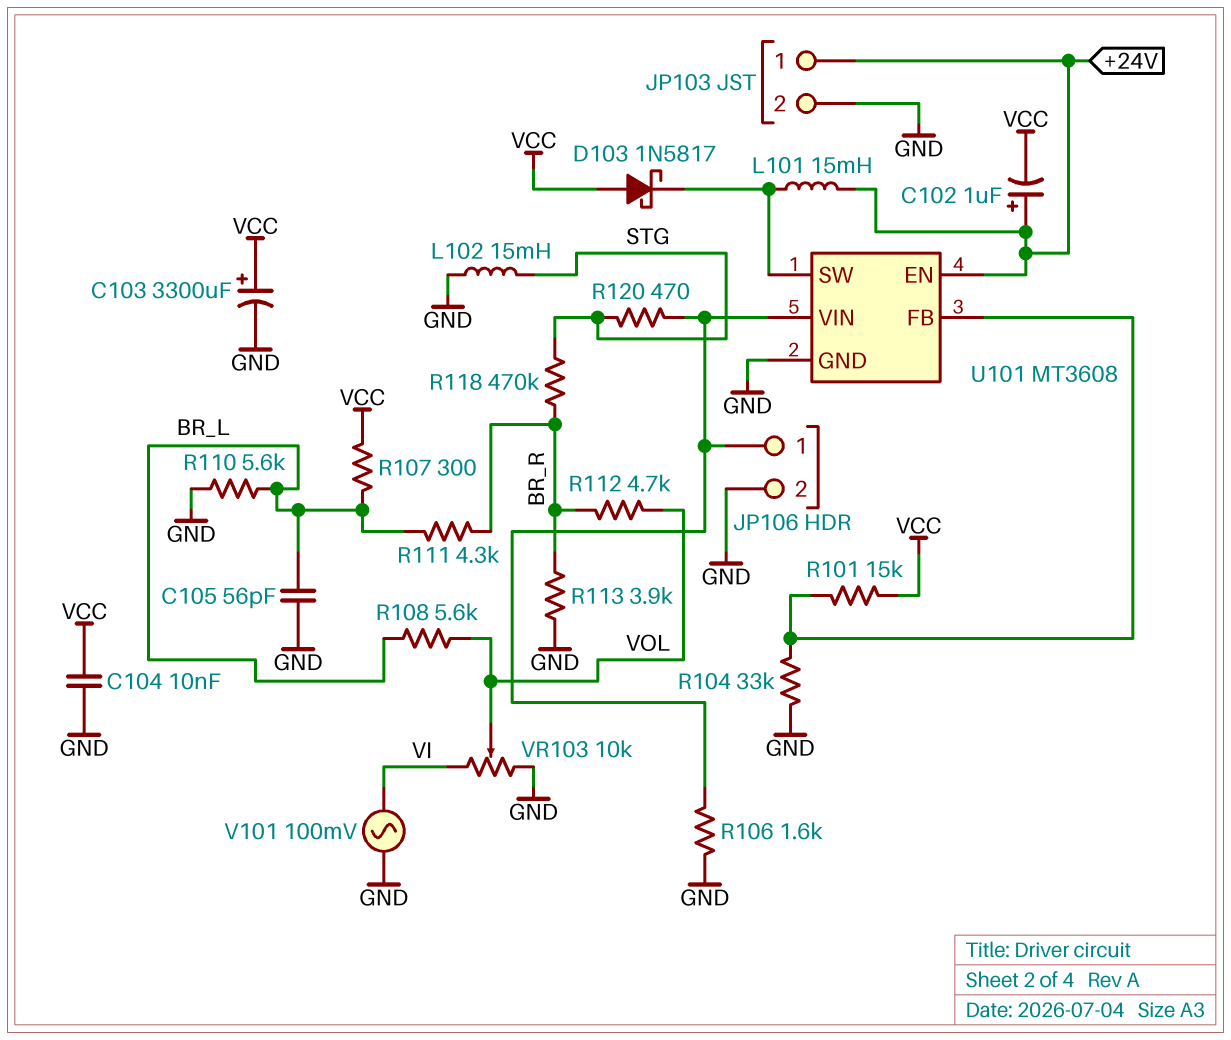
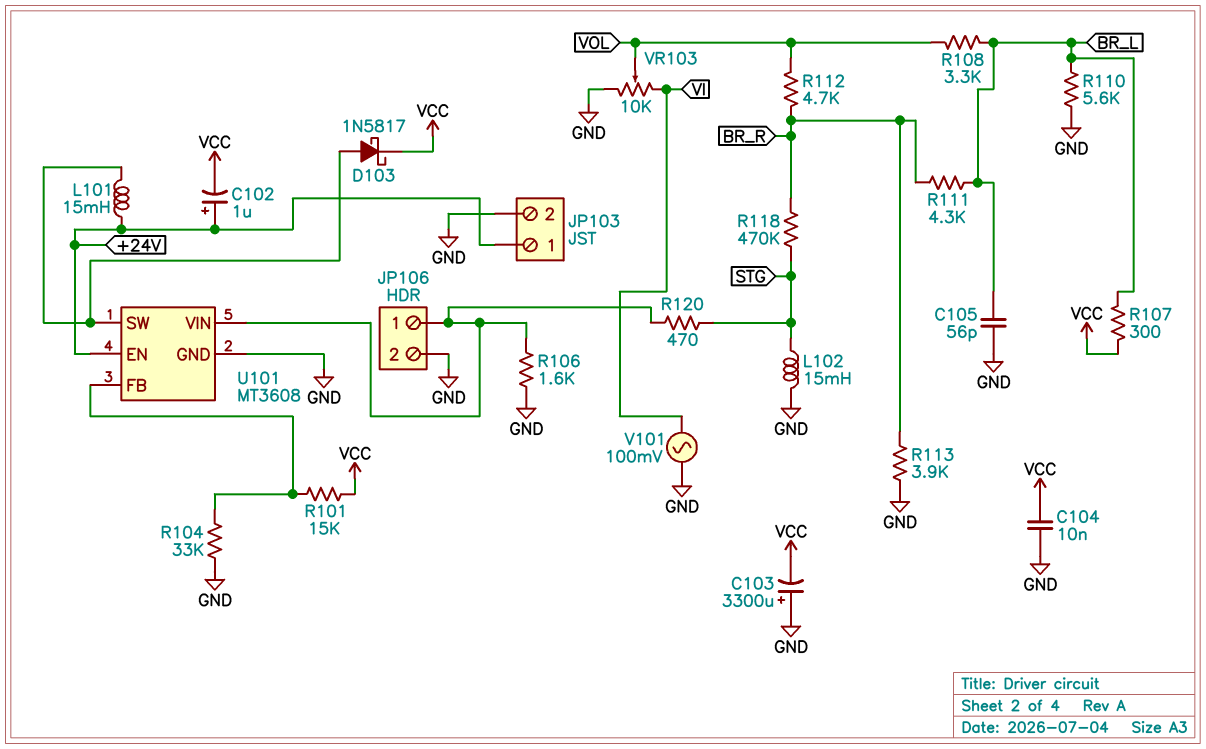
C103: 3300uF (plus VCC, minus GND) -> 3300uF (plus GND, minus VCC)
D103: schottky 1N5817 (A VCC, K U101/SW) -> schottky 1N5817 (A U101/SW, K VCC)
R108: 5.6k (BR_L, VOL) -> 3.3k (BR_L, VOL)

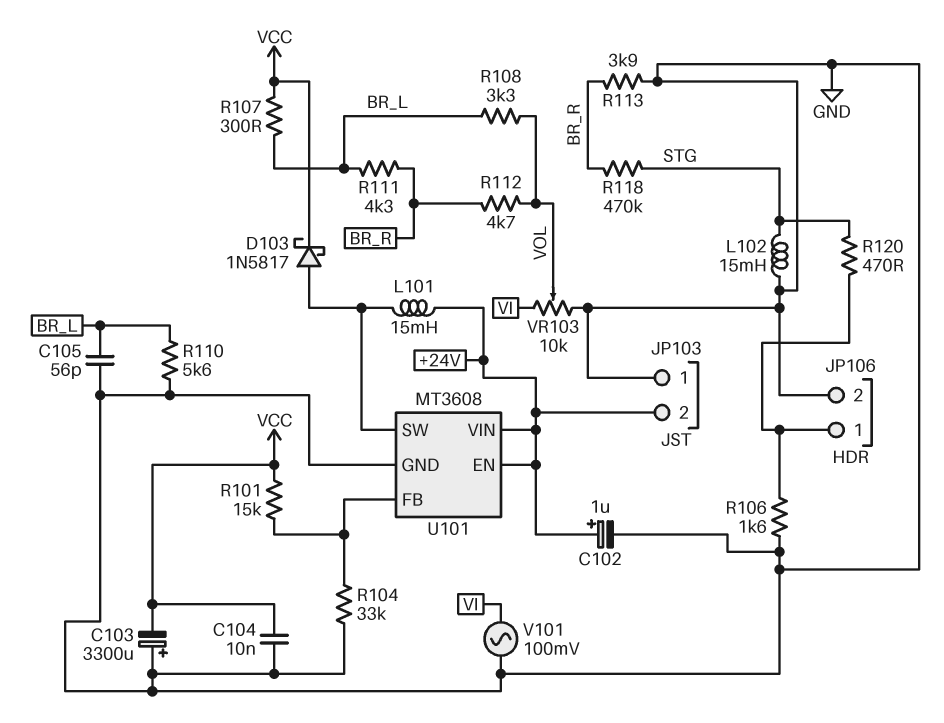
C102: 1uF (plus +24V, minus VCC) -> 1uF (plus +24V, minus GND)
JP103 pin 1: +24V -> GND
JP103 pin 2: GND -> +24V
U101 pin VIN: JP106/1 -> +24V

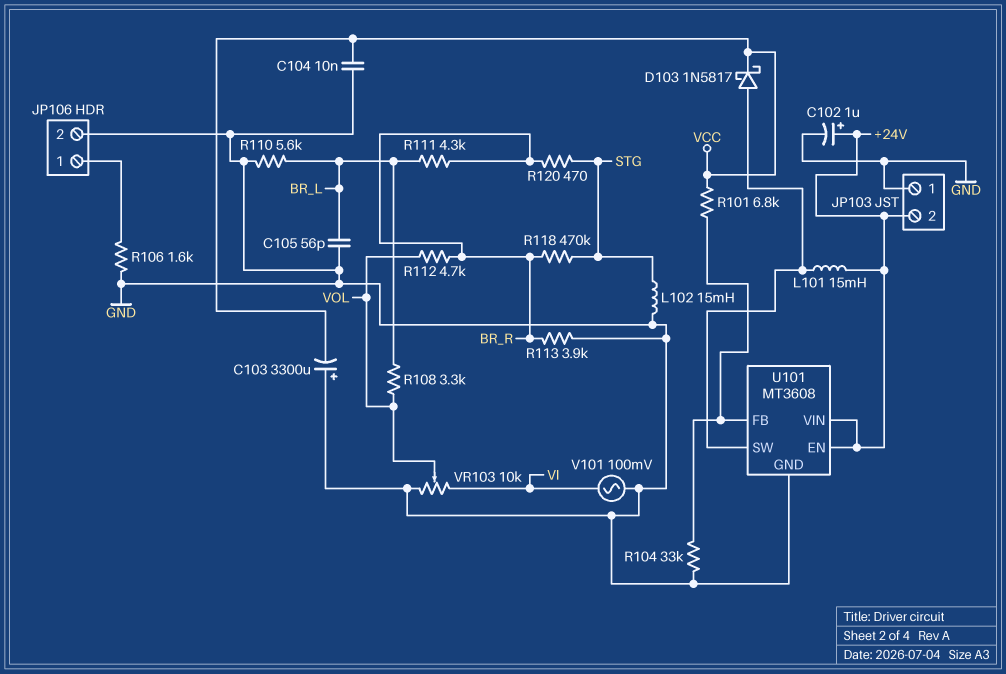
R101: 15k (U101/FB, VCC) -> 6.8k (U101/FB, VCC)
R107: 300 (BR_L, VCC) -> none
R120: 470 (JP106/1, STG) -> 470 (BR_R, STG)

